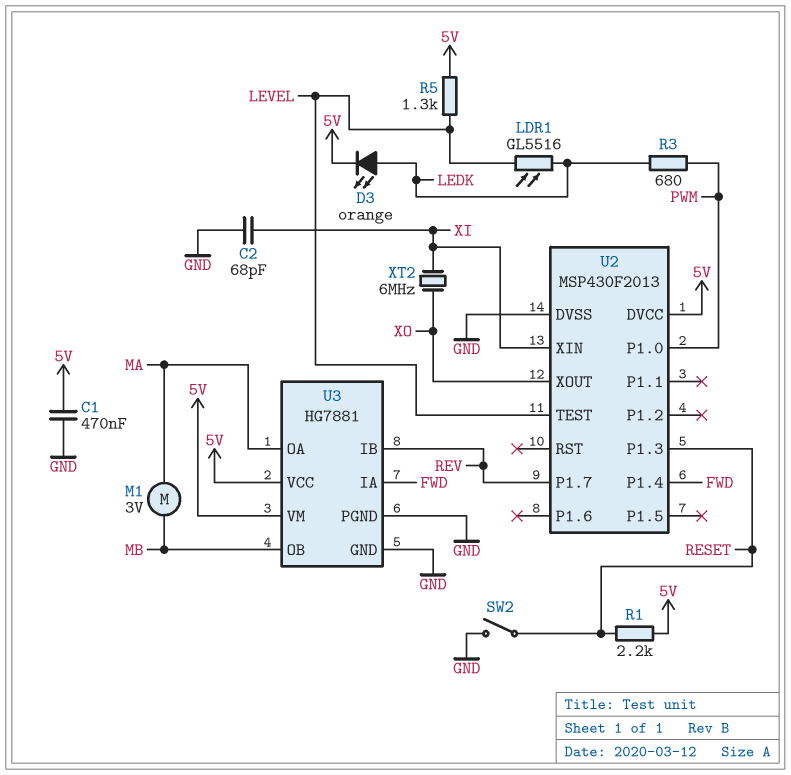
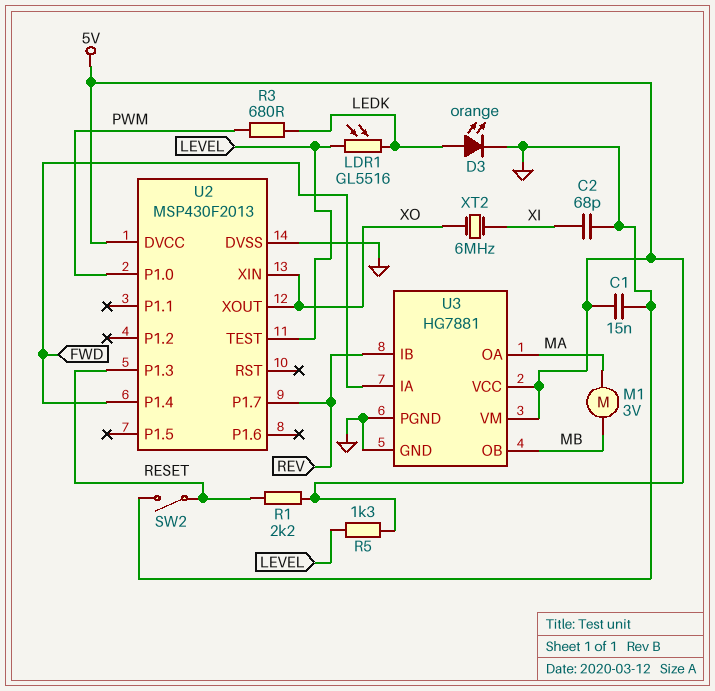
C1: 470nF (5V, GND) -> 15nF (5V, GND)
D3: LED orange (A LEDK, K 5V) -> LED orange (A LEDK, K GND)
U2 pin XIN: XI -> XO

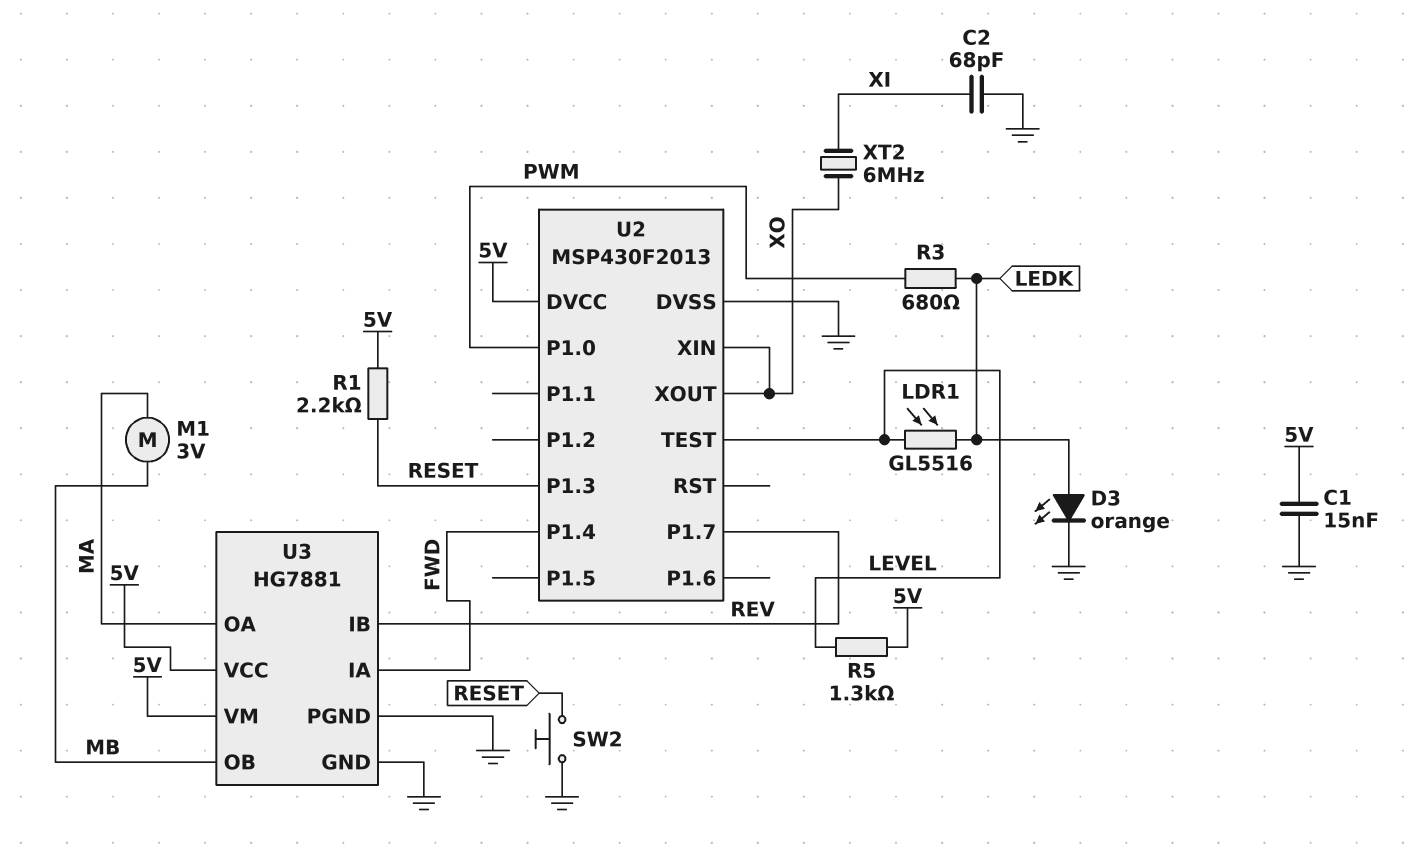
SW2: switch (GND, RESET) -> button (GND, RESET)

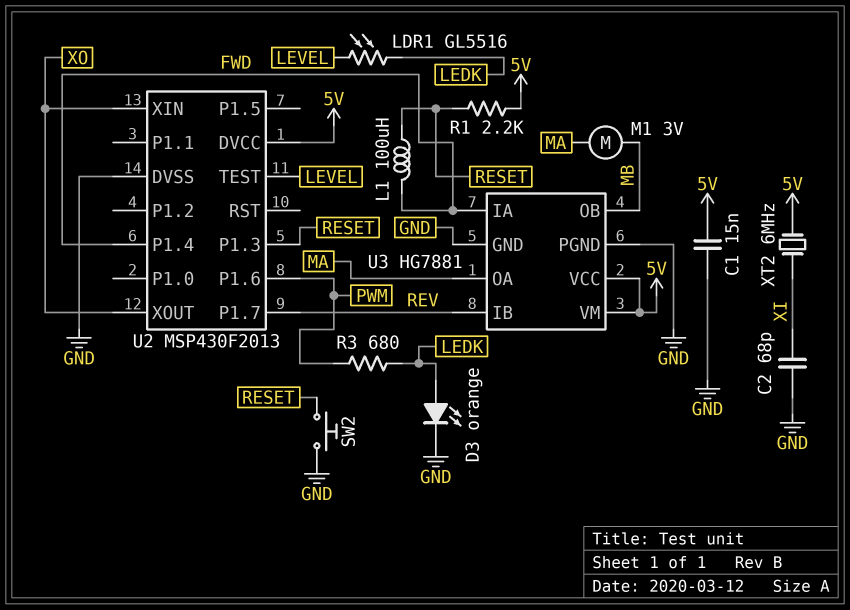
L1: none -> 100uH (FWD, RESET)
R5: 1.3k (5V, LEVEL) -> none
U2 pin P1.0: PWM -> none
U2 pin P1.6: none -> PWM
XT2: 6MHz (XI, XO) -> 6MHz (5V, XI)

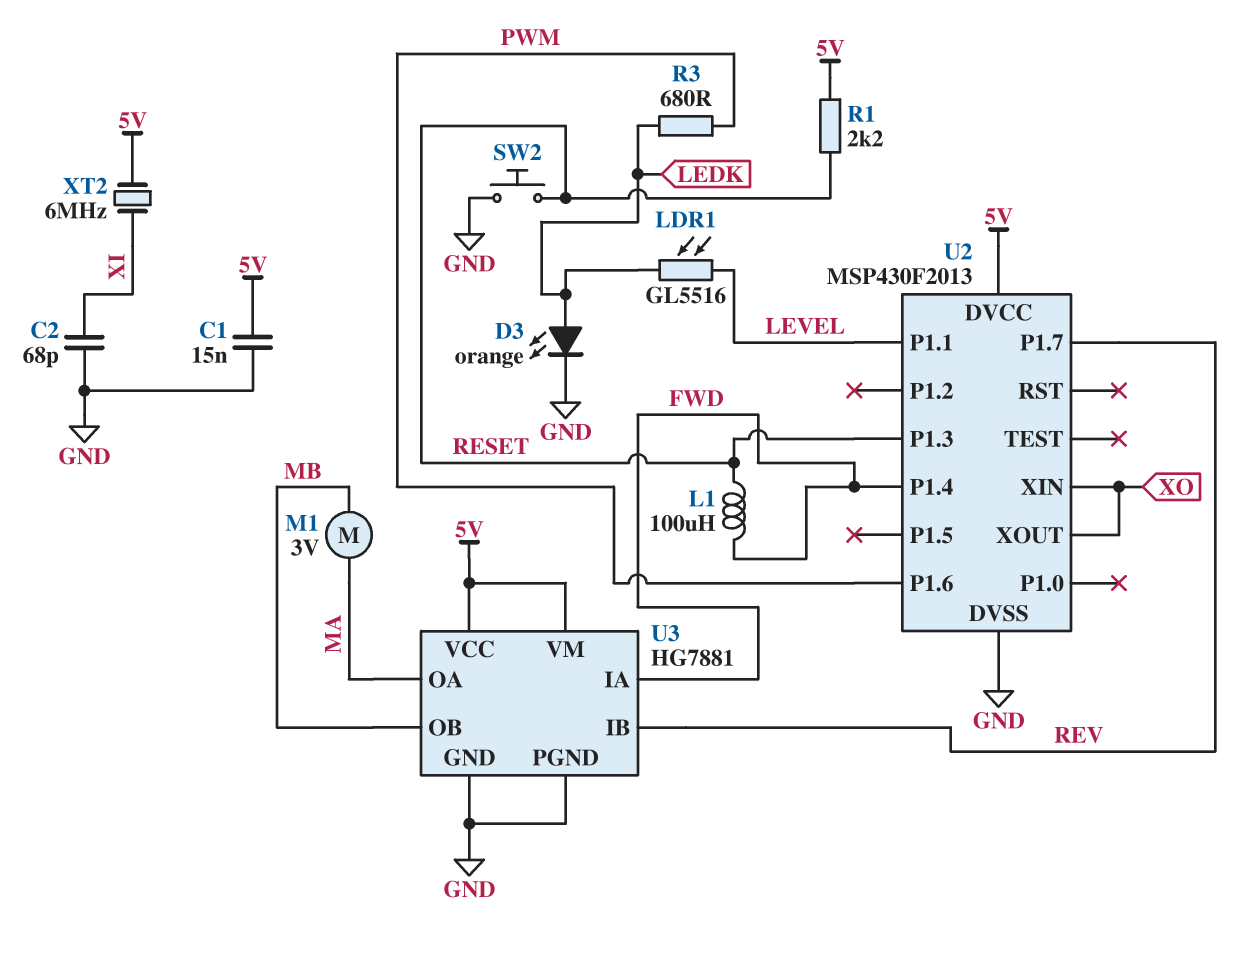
U2 pin P1.1: none -> LEVEL
U2 pin TEST: LEVEL -> none

